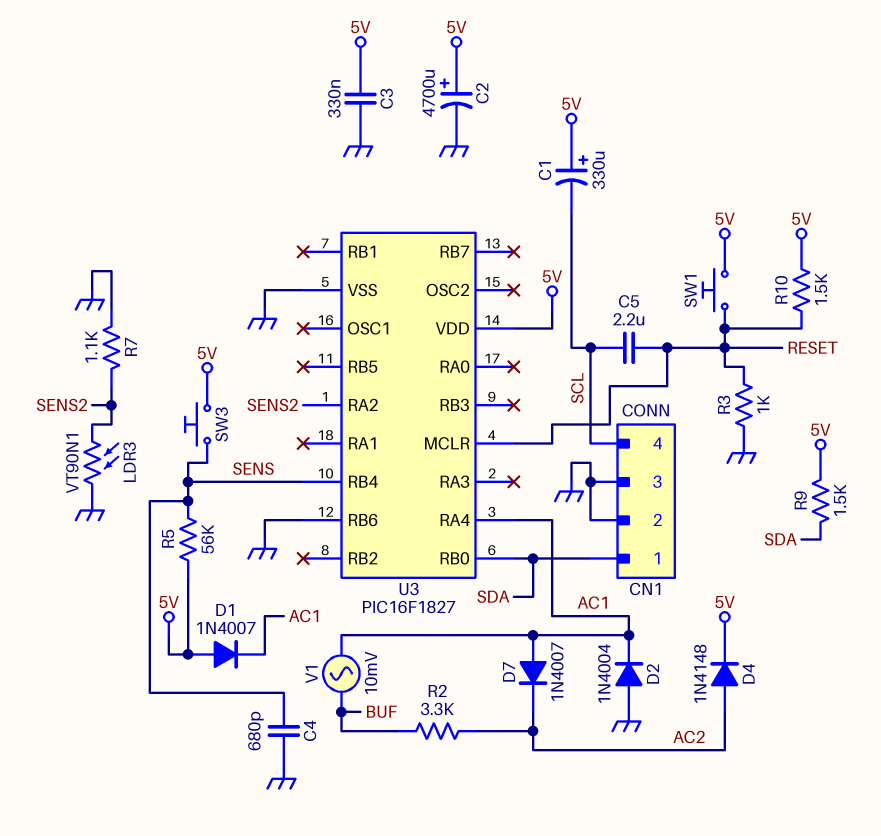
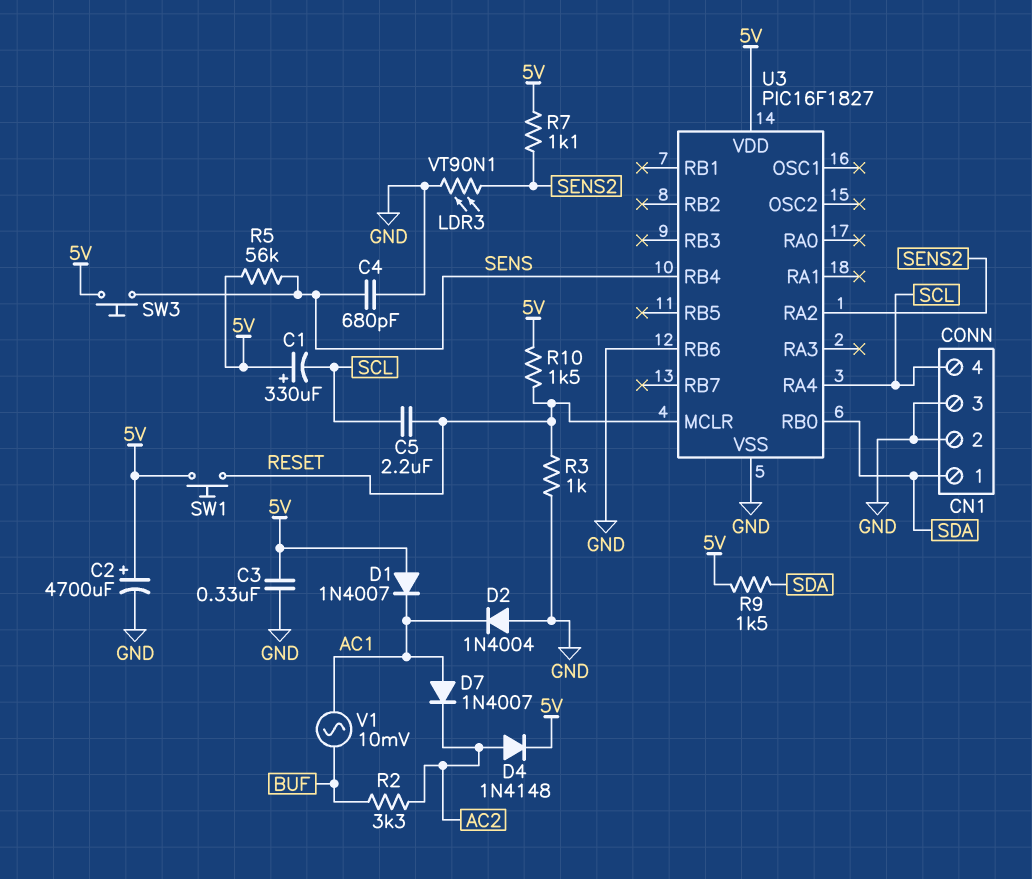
R7: 1.1k (GND, SENS2) -> 1.1k (5V, SENS2)
U3 pin RA4: AC1 -> SCL

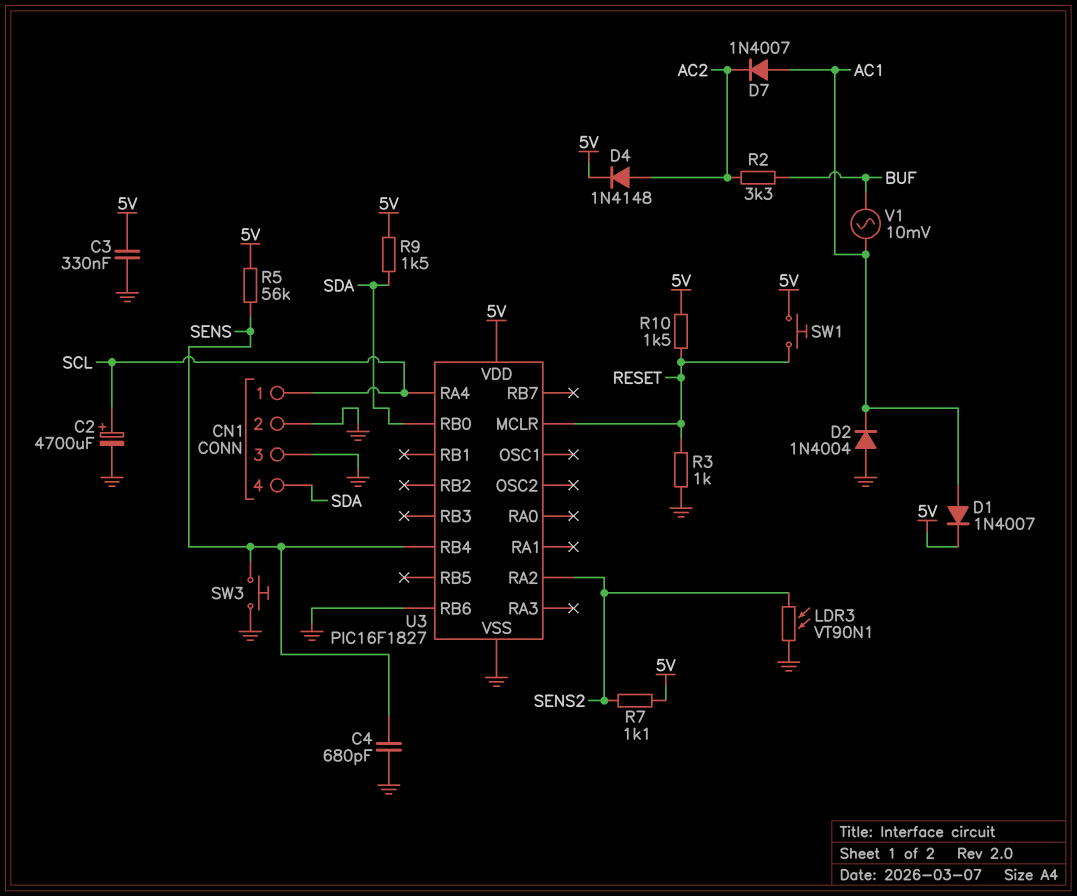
C1: 330uF (plus 5V, minus SCL) -> none
C2: 4700uF (plus 5V, minus GND) -> 4700uF (plus SCL, minus GND)
C5: 2.2uF (RESET, SCL) -> none
CN1 pin 1: SDA -> SCL
CN1 pin 4: SCL -> SDA
D1: diode 1N4007 (A 5V, K AC1) -> diode 1N4007 (A AC1, K 5V)
SW3: button (5V, SENS) -> button (GND, SENS)

